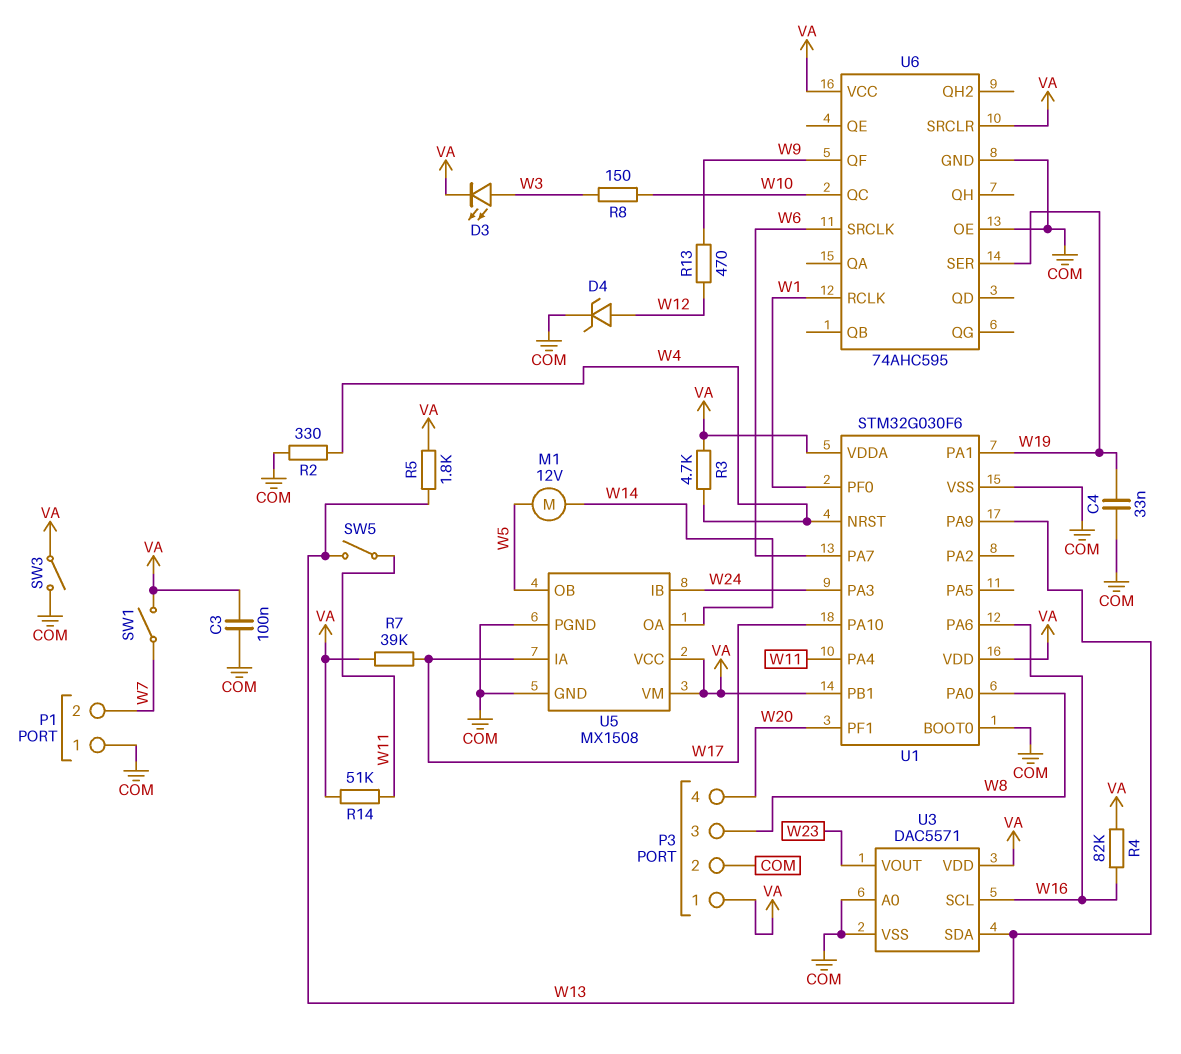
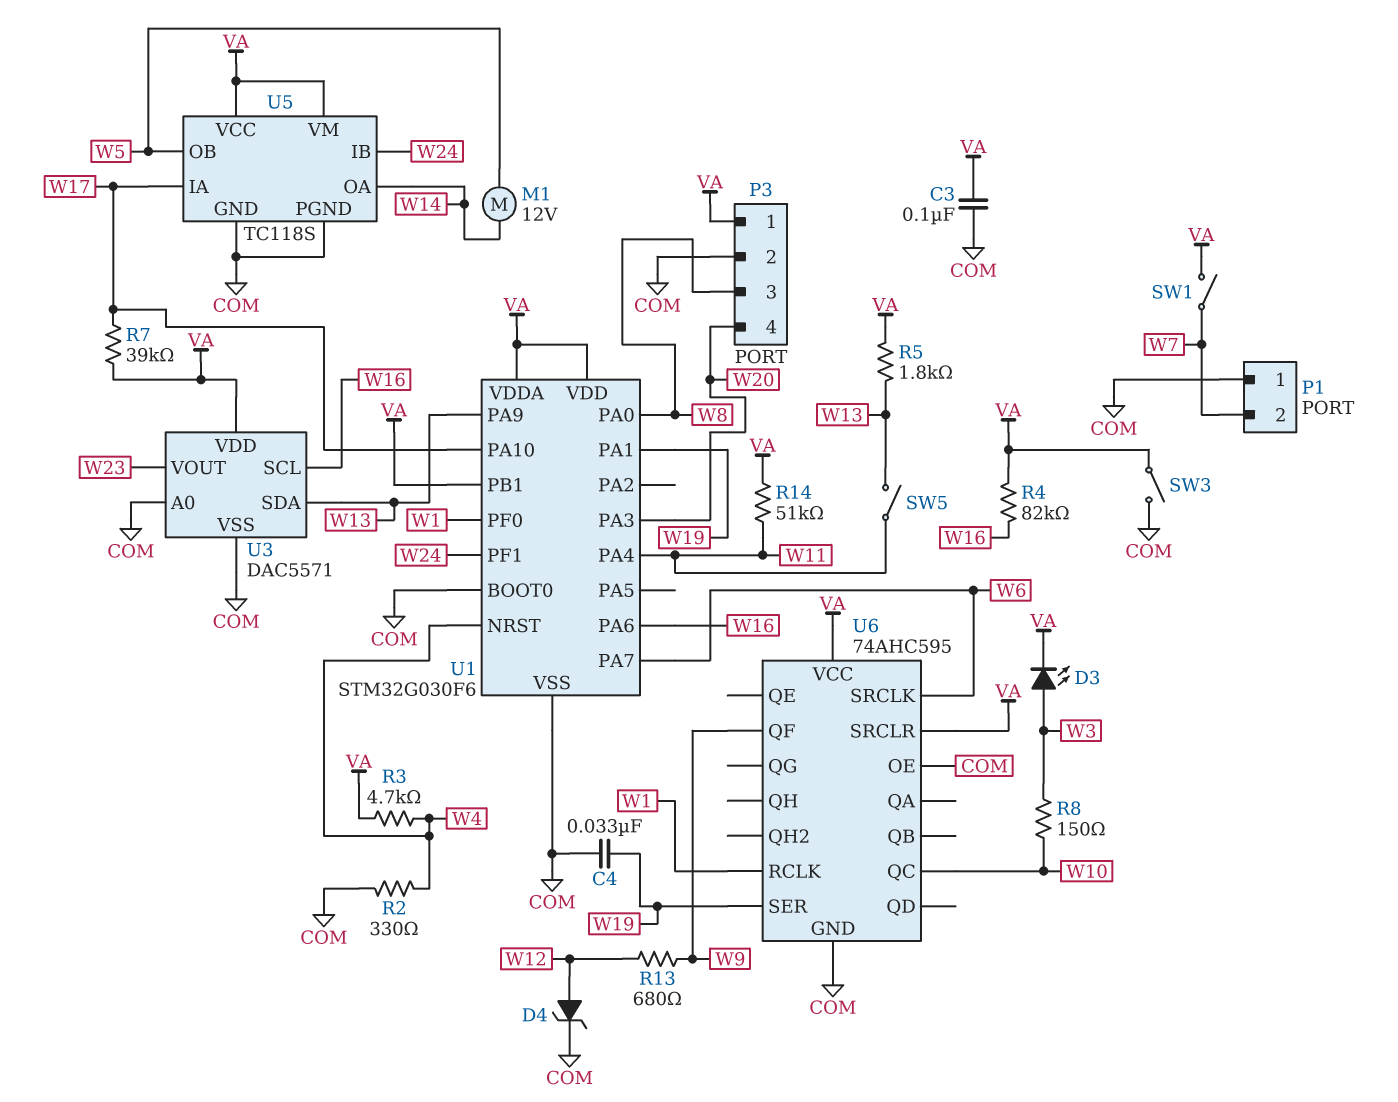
R13: 470 (W9, W12) -> 680 (W9, W12)
U1 pin PA3: W24 -> W20
U1 pin PF1: W20 -> W24
U5: MX1508 -> TC118S

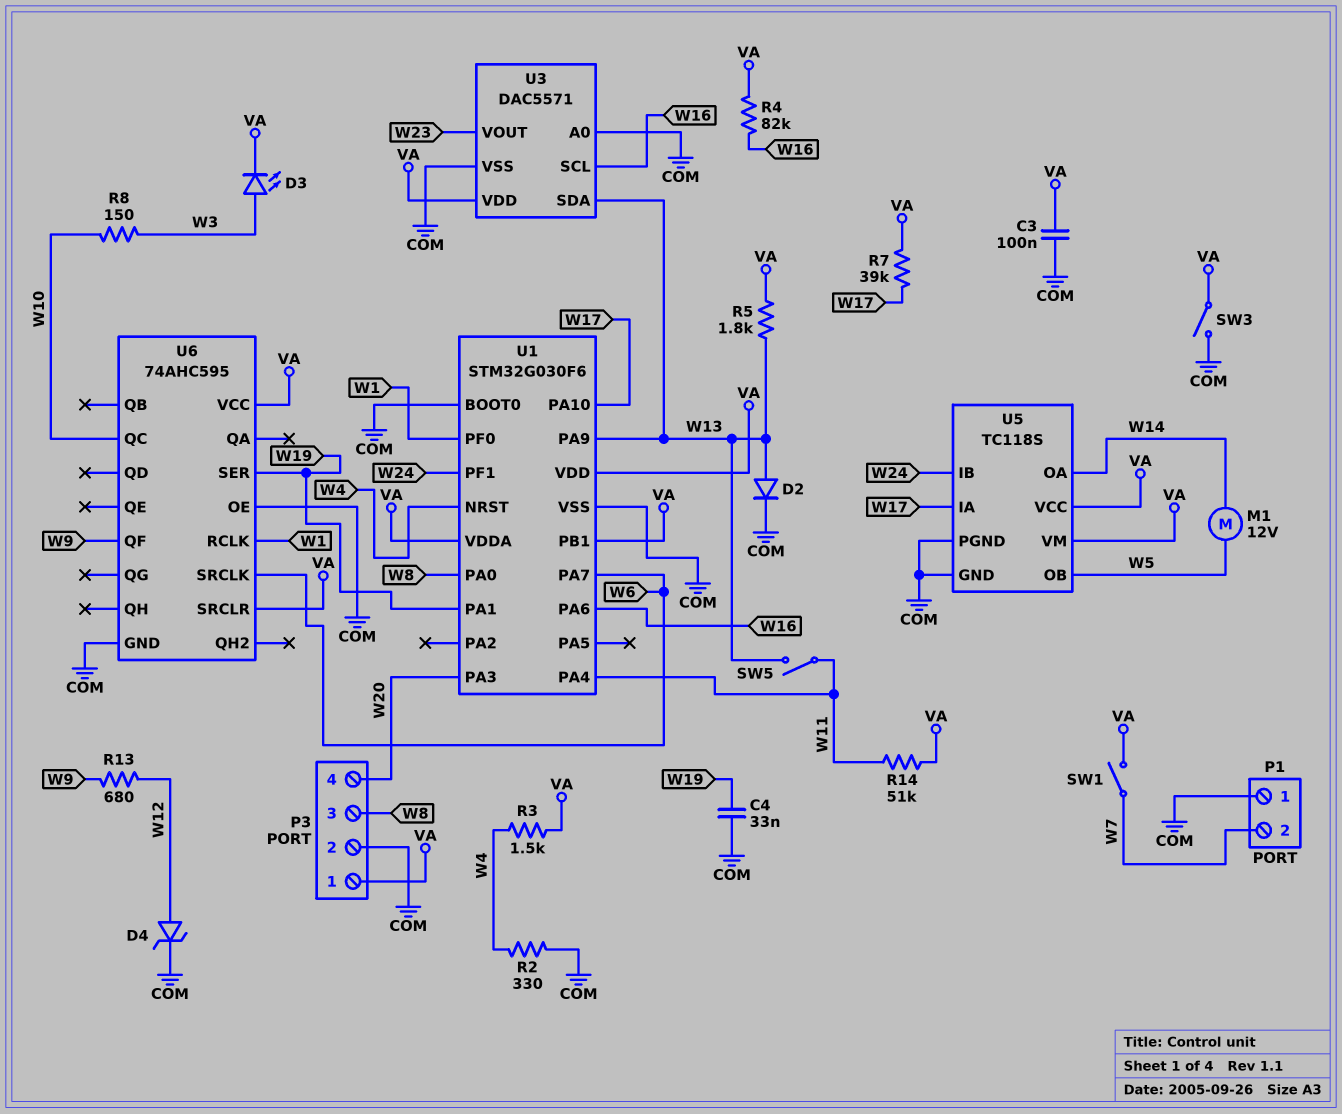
D2: none -> diode (A W13, K COM)
R3: 4.7k (VA, W4) -> 1.5k (VA, W4)

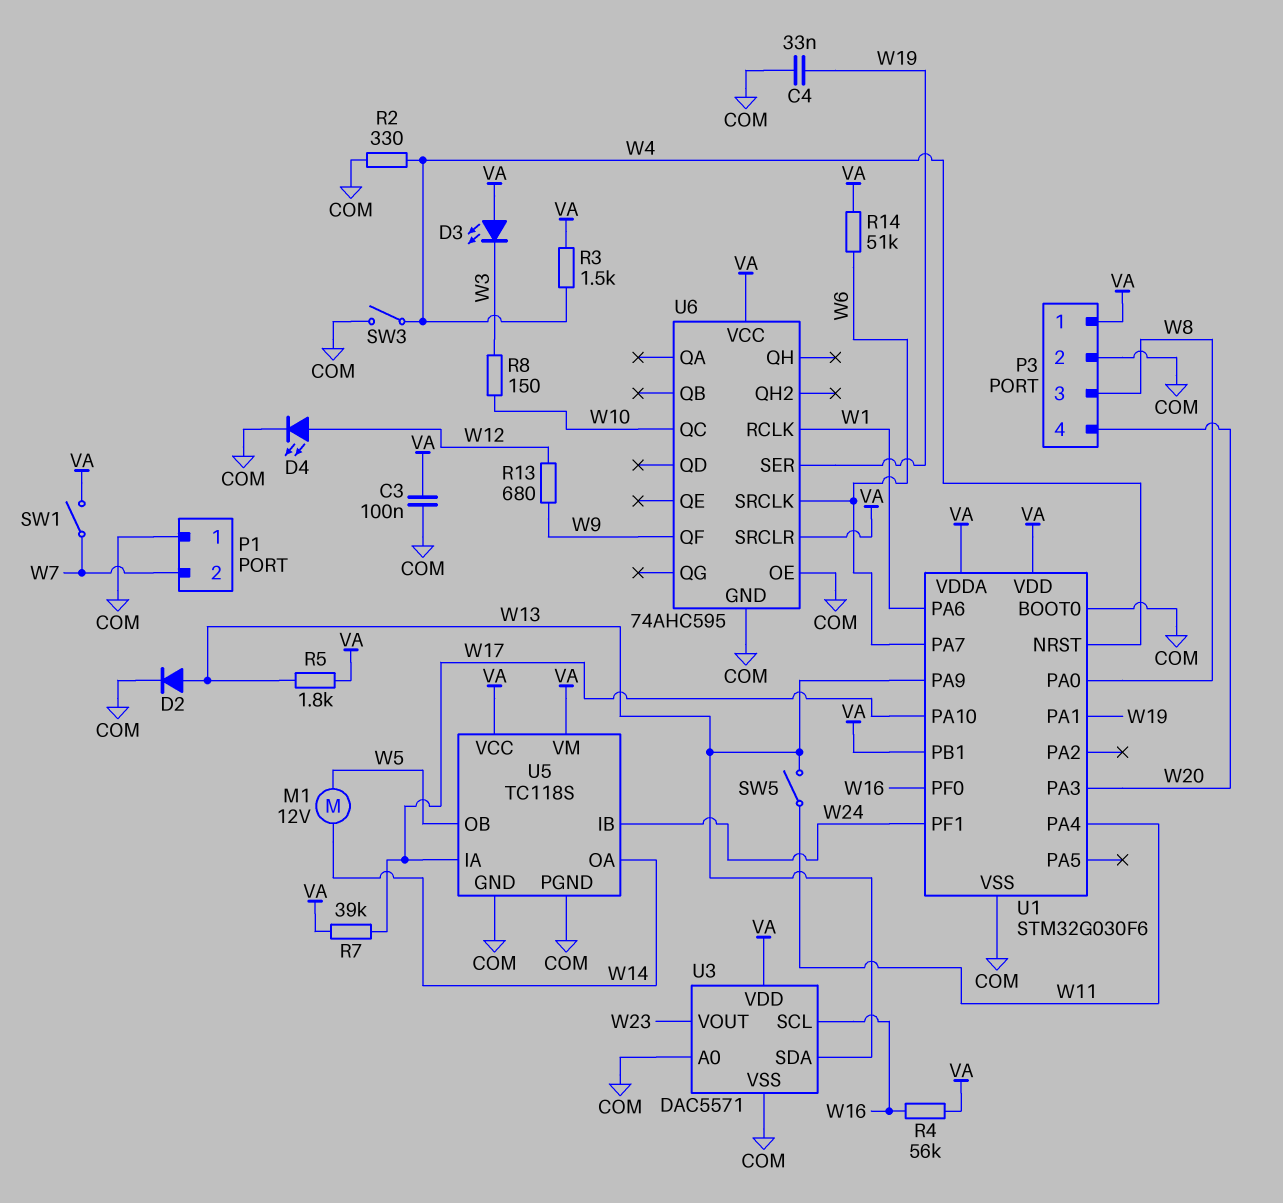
D3: LED (A W3, K VA) -> LED (A VA, K W3)
D4: zener (A W12, K COM) -> LED (A W12, K COM)
R4: 82k (VA, W16) -> 56k (VA, W16)
R14: 51k (VA, W11) -> 51k (VA, W6)
SW3: switch (COM, VA) -> switch (COM, W4)
U1 pin PA6: W16 -> W1
U1 pin PF0: W1 -> W16

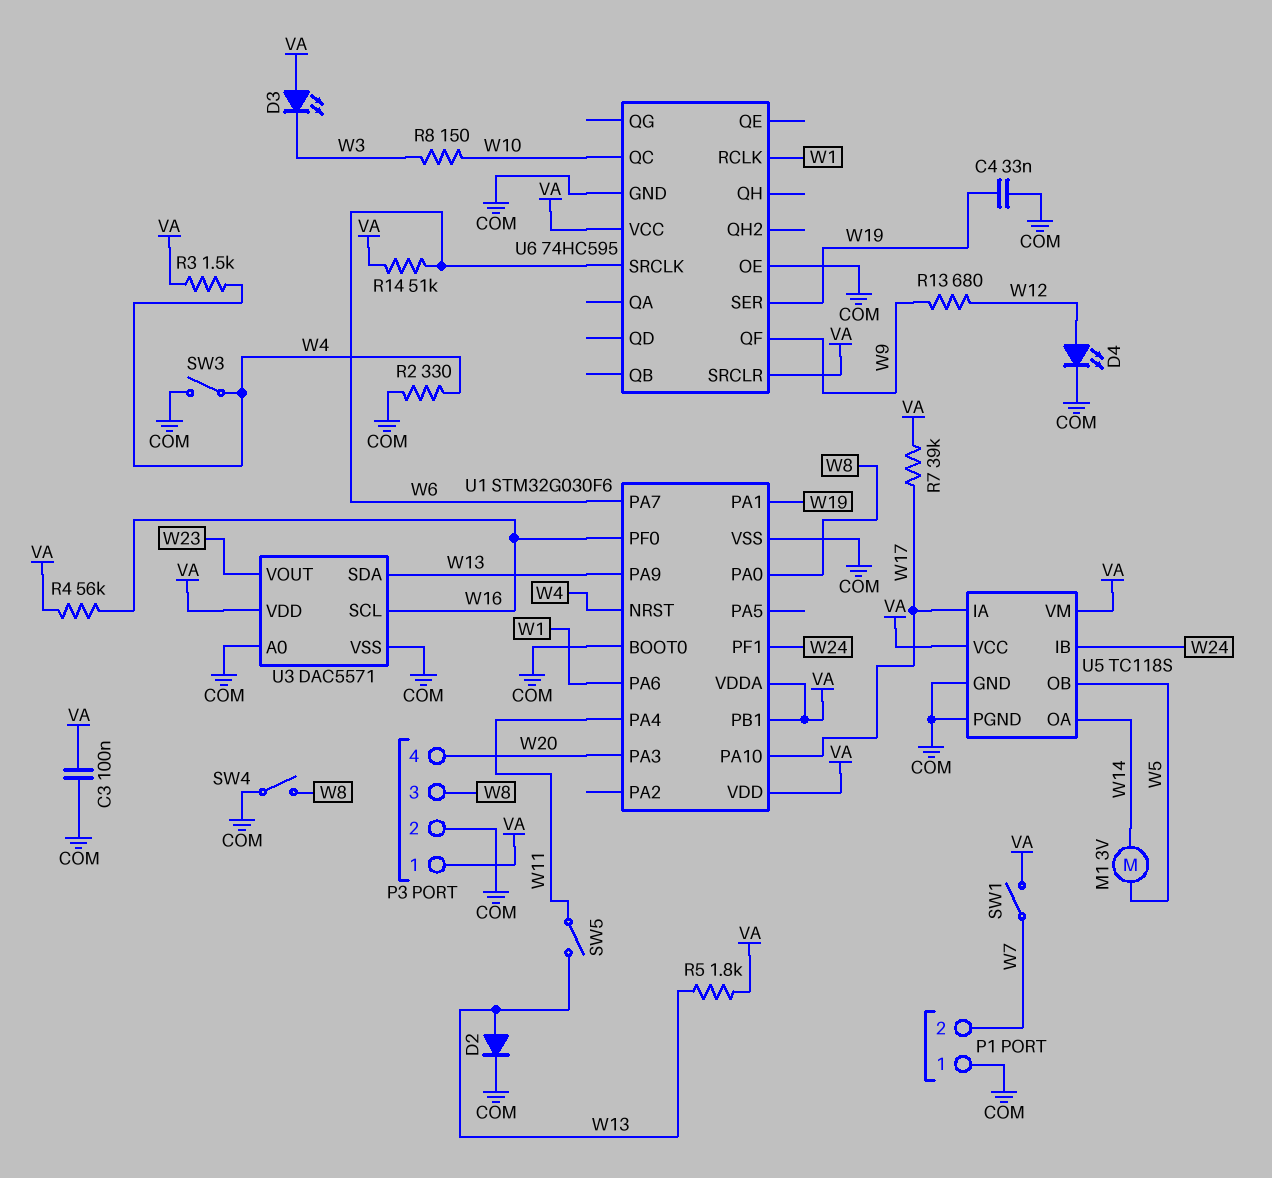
M1: motor 12V (W5, W14) -> motor 3V (W5, W14)
SW4: none -> switch (COM, W8)
U6: 74AHC595 -> 74HC595

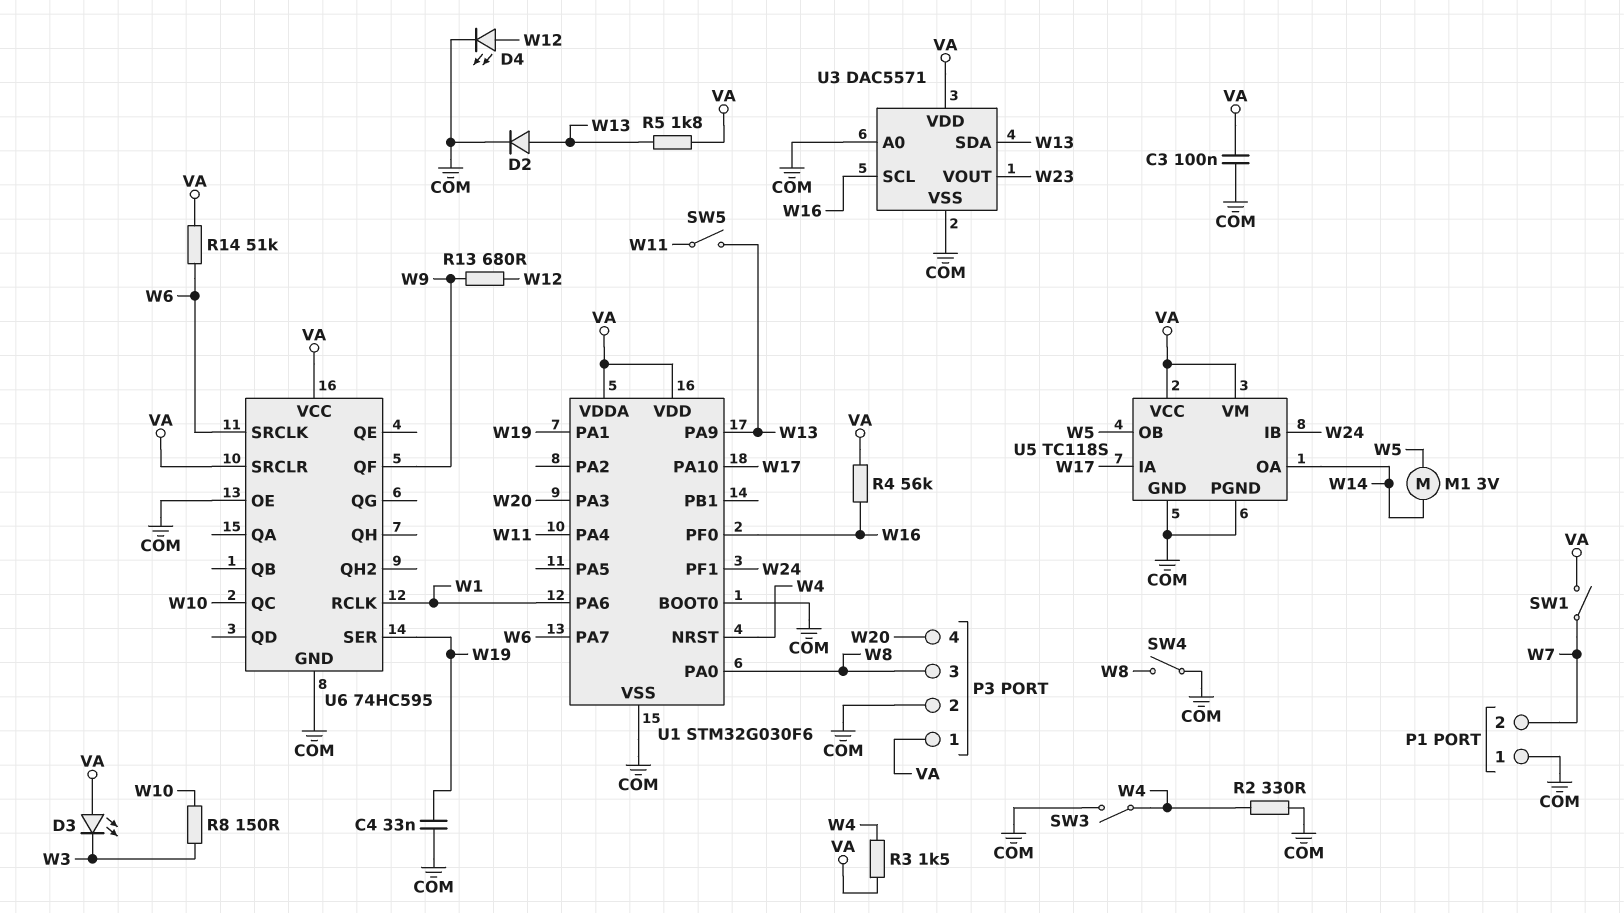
R7: 39k (VA, W17) -> none
U1 pin PB1: VA -> none

